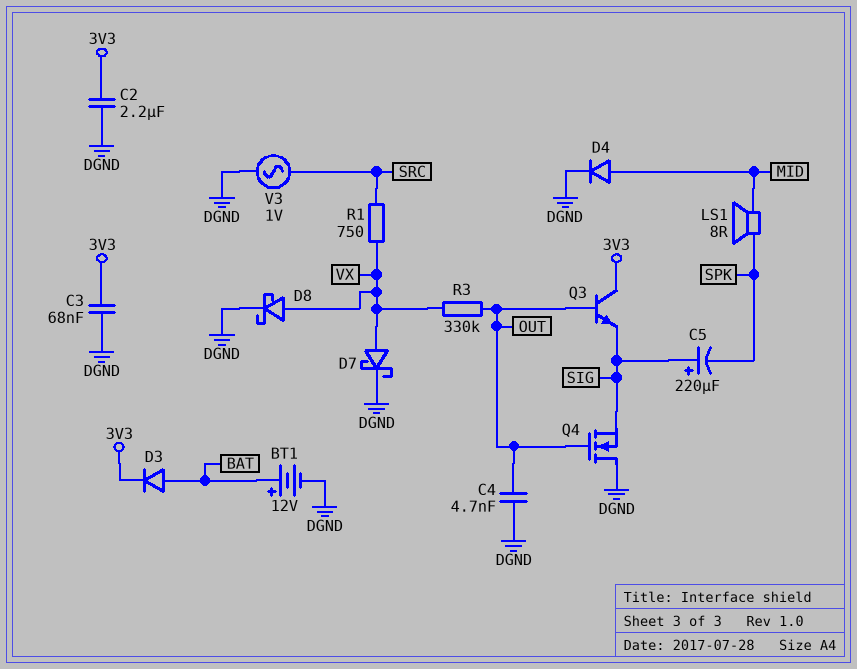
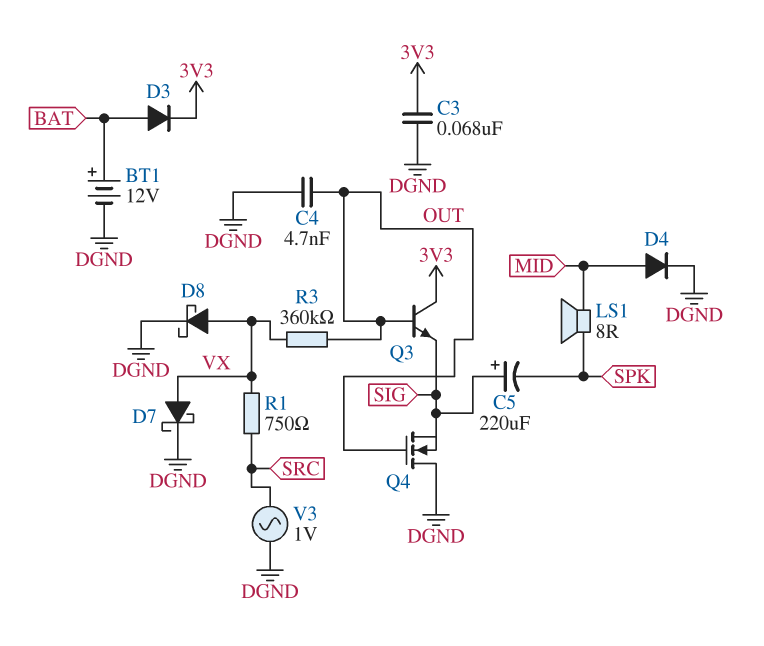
C2: 2.2uF (3V3, DGND) -> none
R3: 330k (OUT, VX) -> 360k (OUT, VX)

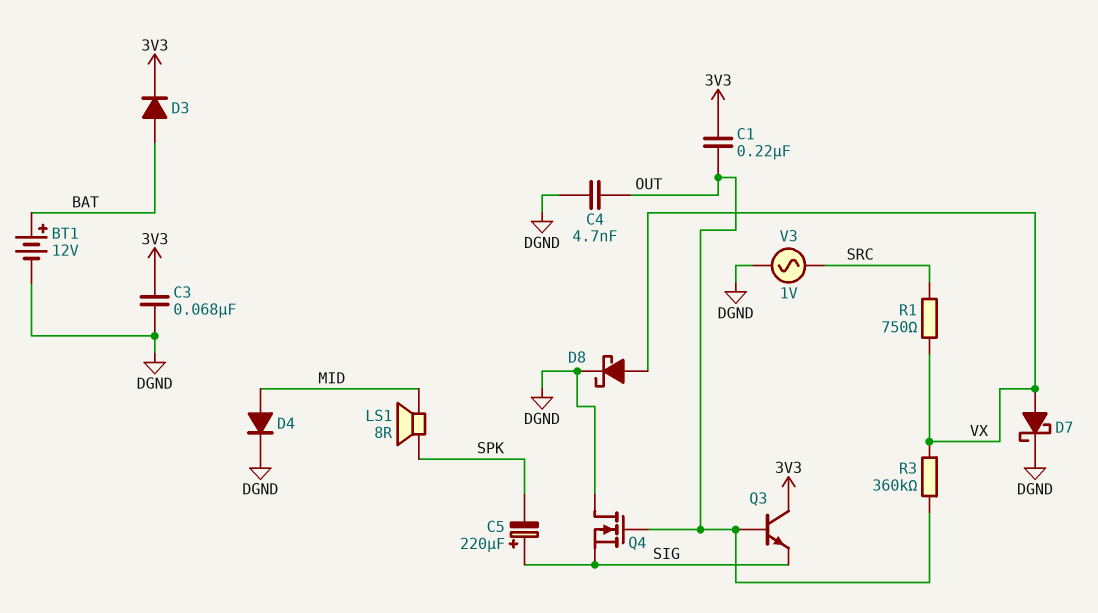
C1: none -> 220nF (3V3, OUT)

